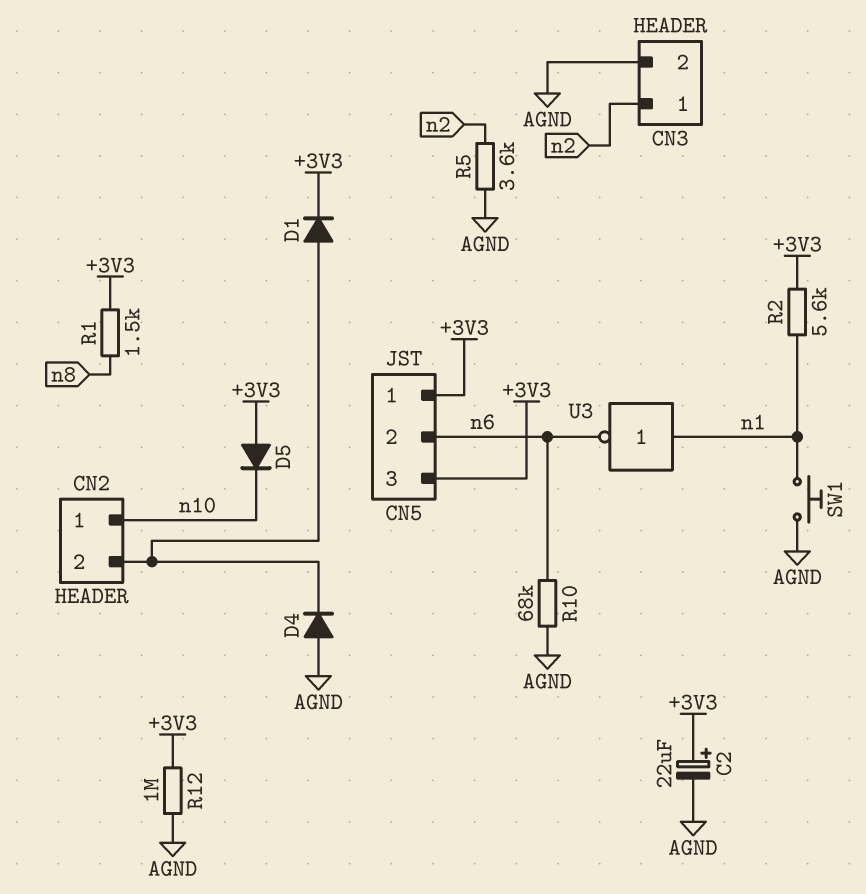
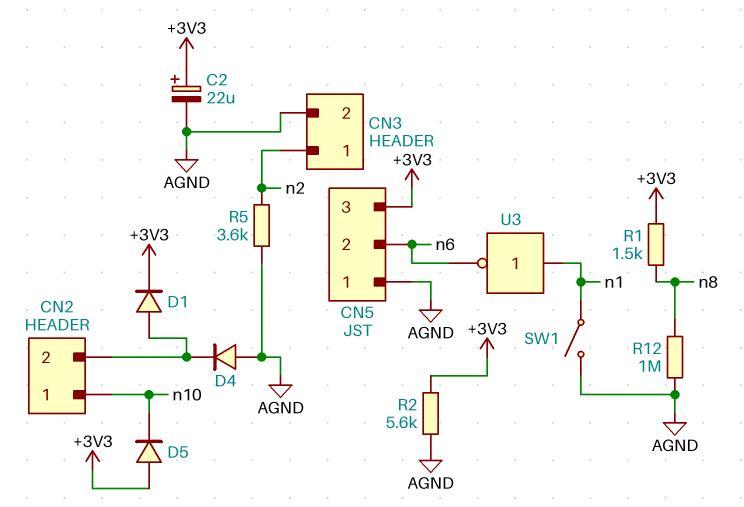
CN5 pin 1: +3V3 -> AGND
R2: 5.6k (+3V3, n1) -> 5.6k (+3V3, AGND)
R10: 68k (AGND, n6) -> none
R12: 1M (+3V3, AGND) -> 1M (AGND, n8)
SW1: button (AGND, n1) -> switch (AGND, n1)

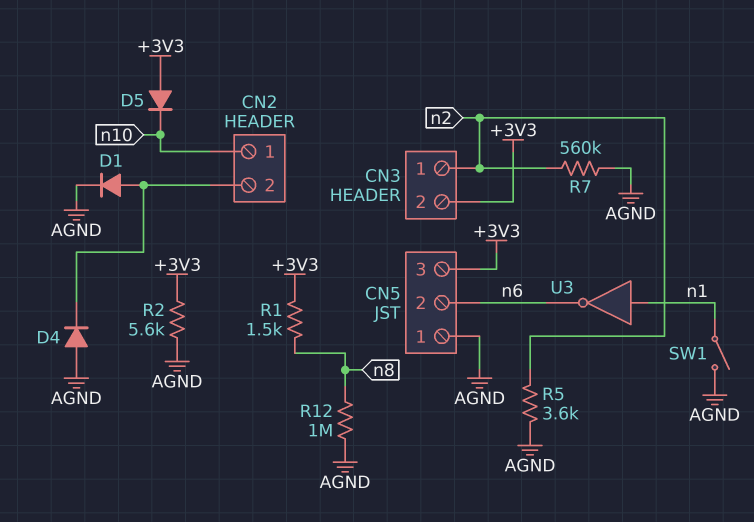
C2: 22uF (plus +3V3, minus AGND) -> none
CN3 pin 2: AGND -> +3V3
D1: diode (A CN2/2, K +3V3) -> diode (A CN2/2, K AGND)
R7: none -> 560k (AGND, n2)

